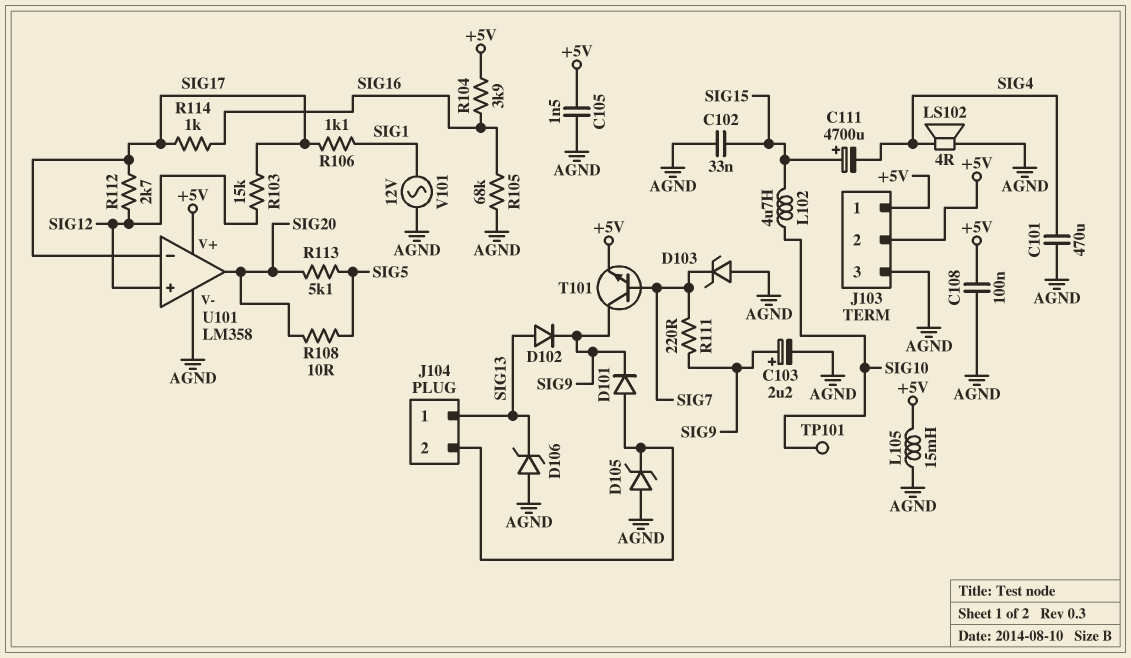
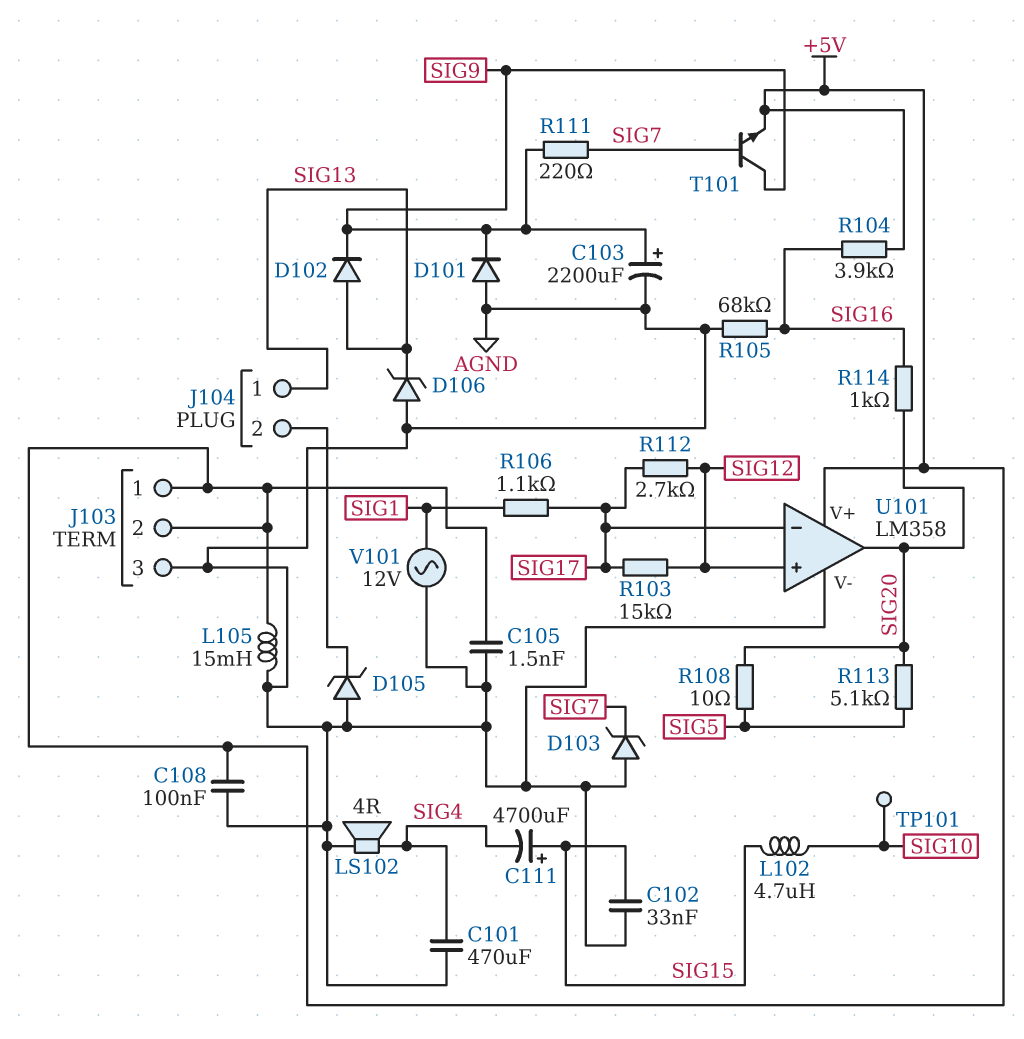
C103: 2.2uF (plus SIG9, minus AGND) -> 2200uF (plus SIG9, minus AGND)
D101: diode (A J104/2, K SIG9) -> diode (A AGND, K SIG9)
R114: 1k (SIG16, SIG17) -> 1k (SIG16, SIG20)

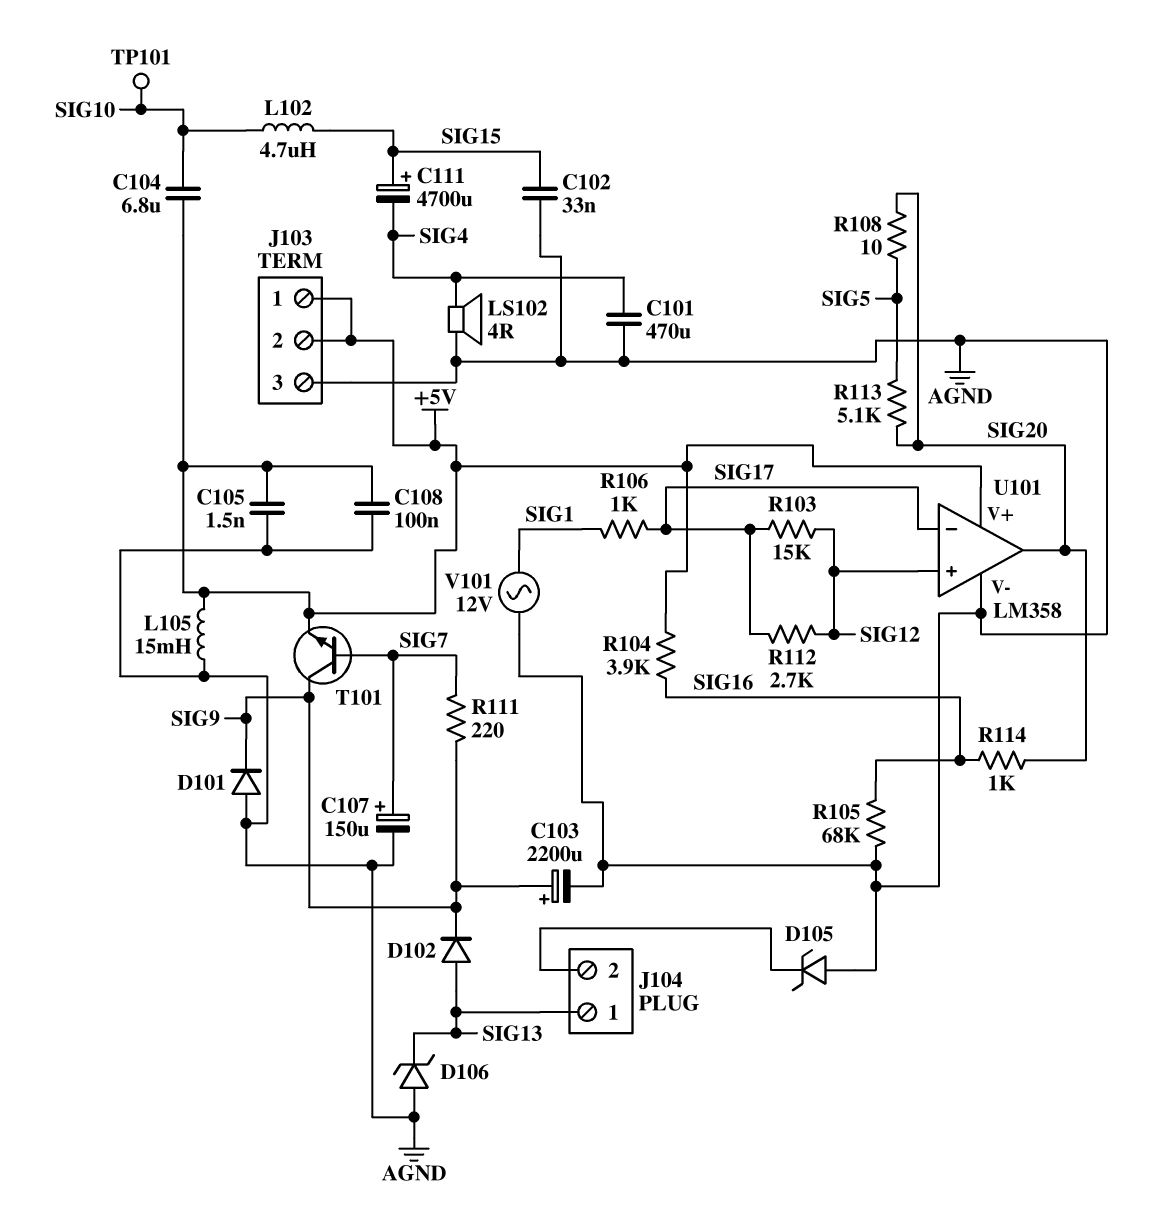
C104: none -> 6.8uF (+5V, SIG10)
C107: none -> 150uF (plus SIG7, minus AGND)
D103: zener (A AGND, K SIG7) -> none
R106: 1.1k (SIG1, SIG17) -> 1k (SIG1, SIG17)

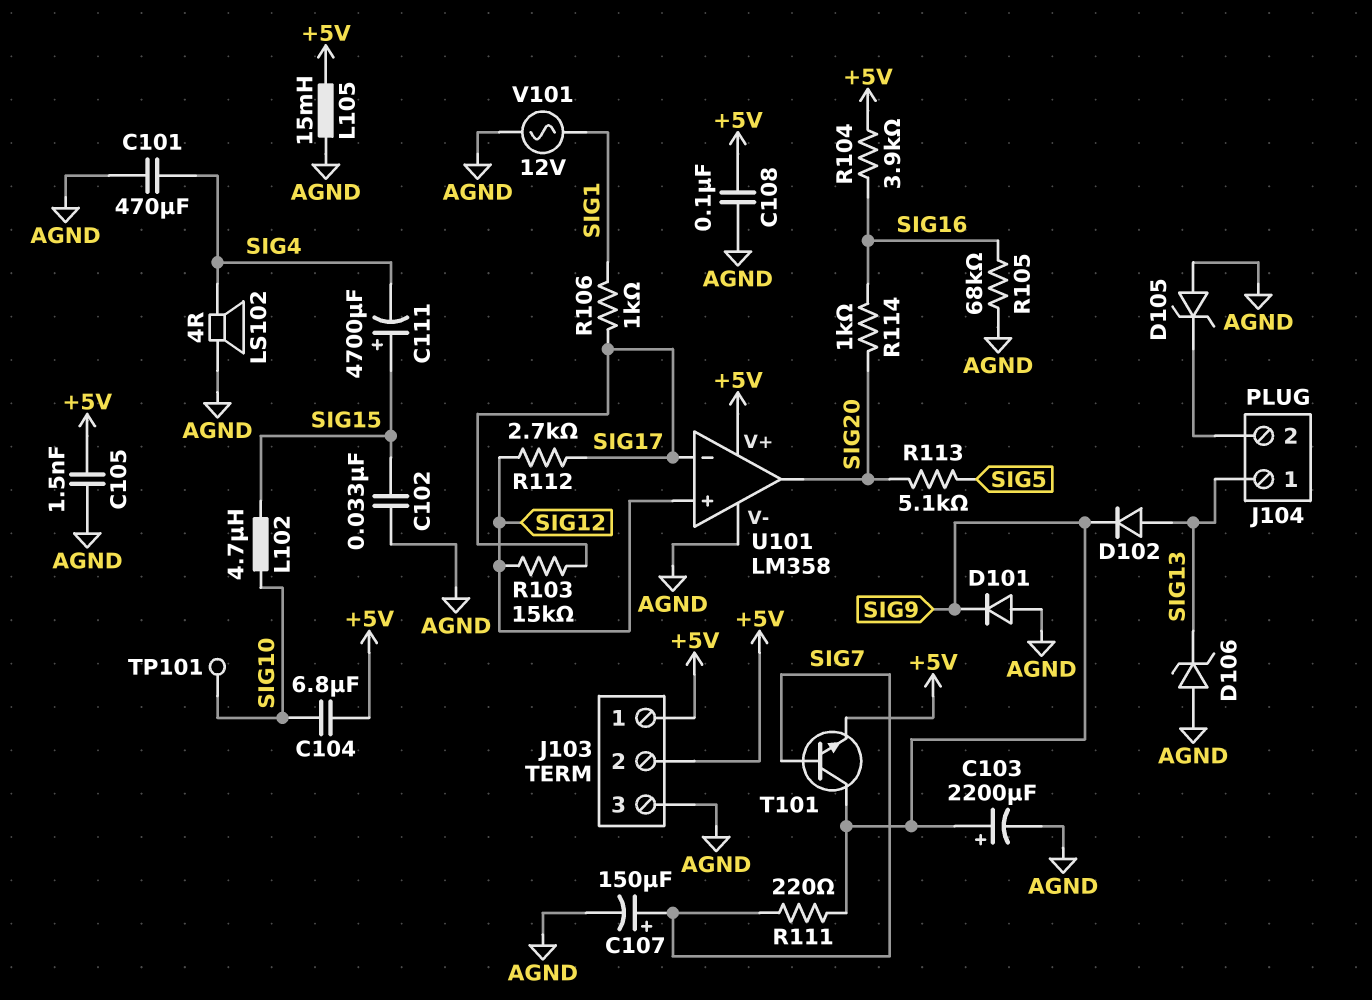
R108: 10 (SIG5, SIG20) -> none

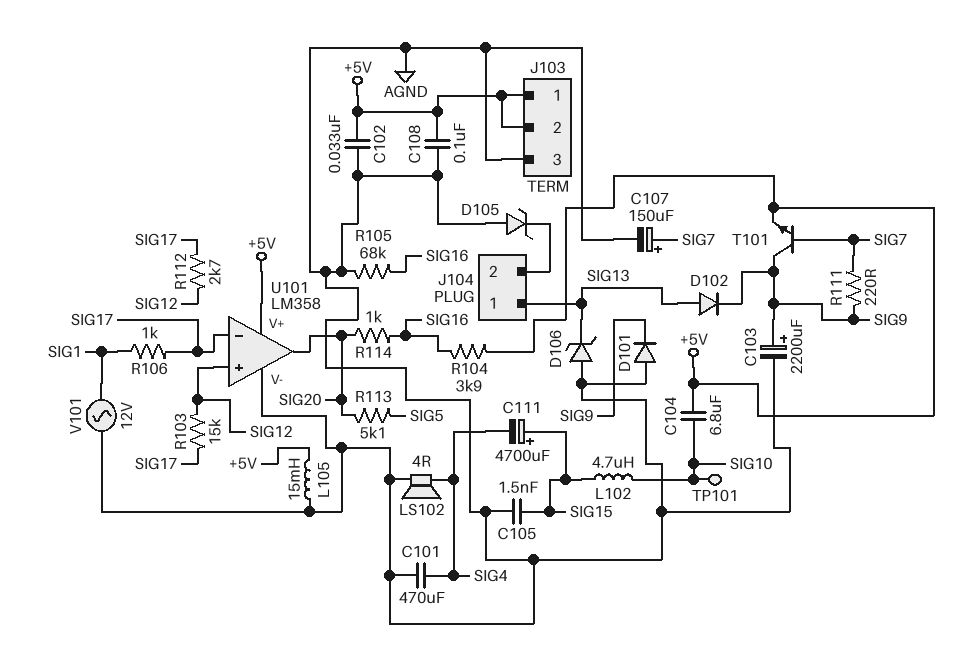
C102: 33nF (AGND, SIG15) -> 33nF (+5V, AGND)
C105: 1.5nF (+5V, AGND) -> 1.5nF (AGND, SIG15)

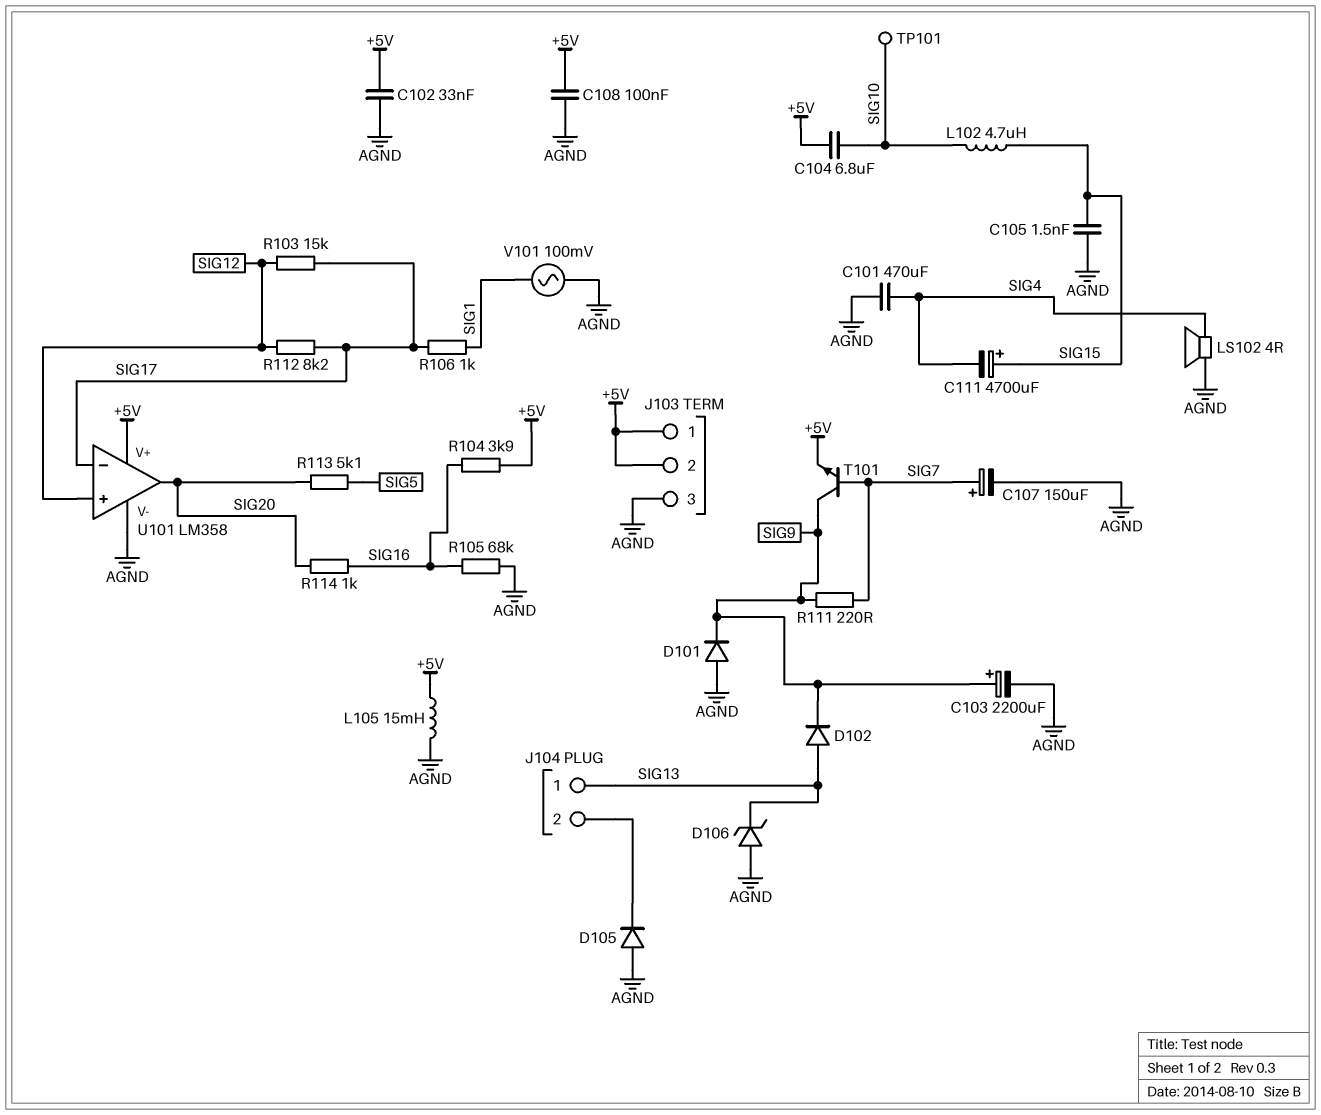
D105: zener (A AGND, K J104/2) -> diode (A AGND, K J104/2)
R112: 2.7k (SIG12, SIG17) -> 8.2k (SIG12, SIG17)
V101: AC 12V (AGND, SIG1) -> AC 100mV (AGND, SIG1)

